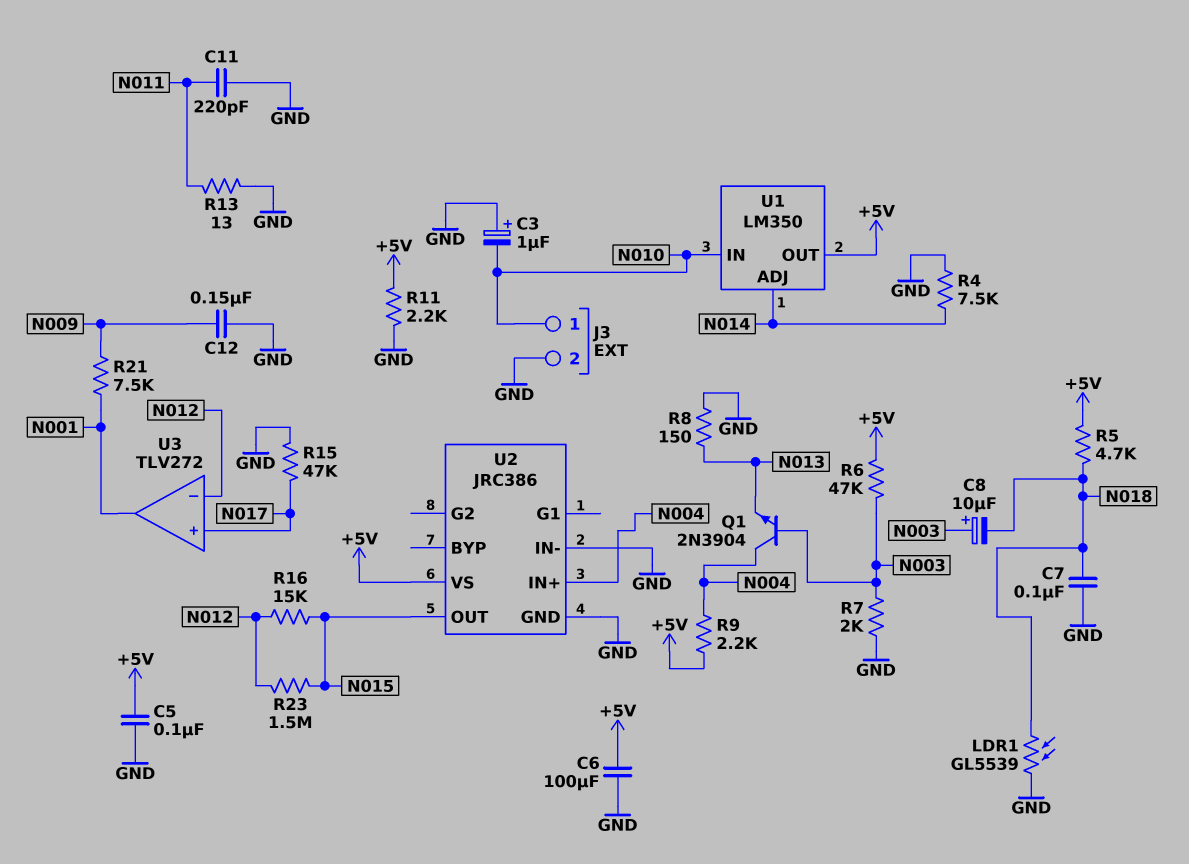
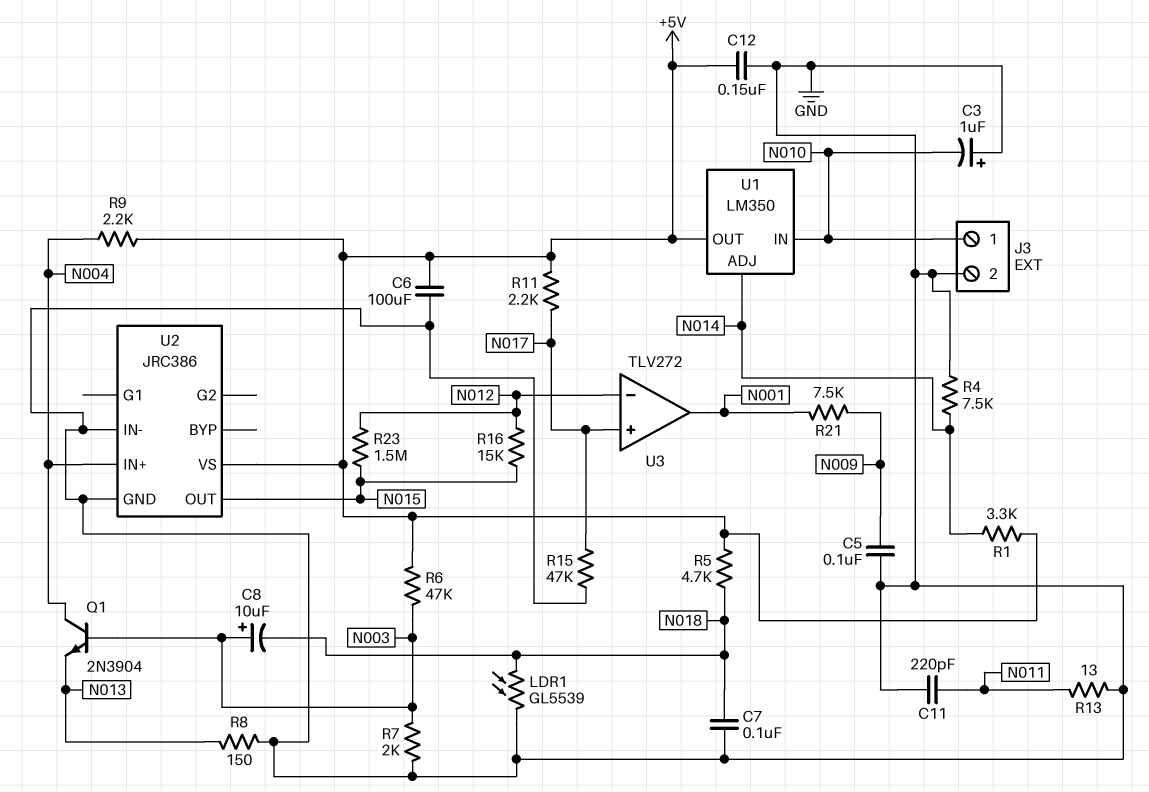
C5: 100nF (+5V, GND) -> 100nF (GND, N009)
C12: 150nF (GND, N009) -> 150nF (+5V, GND)
R1: none -> 3.3k (+5V, N014)
R11: 2.2k (+5V, GND) -> 2.2k (+5V, N017)

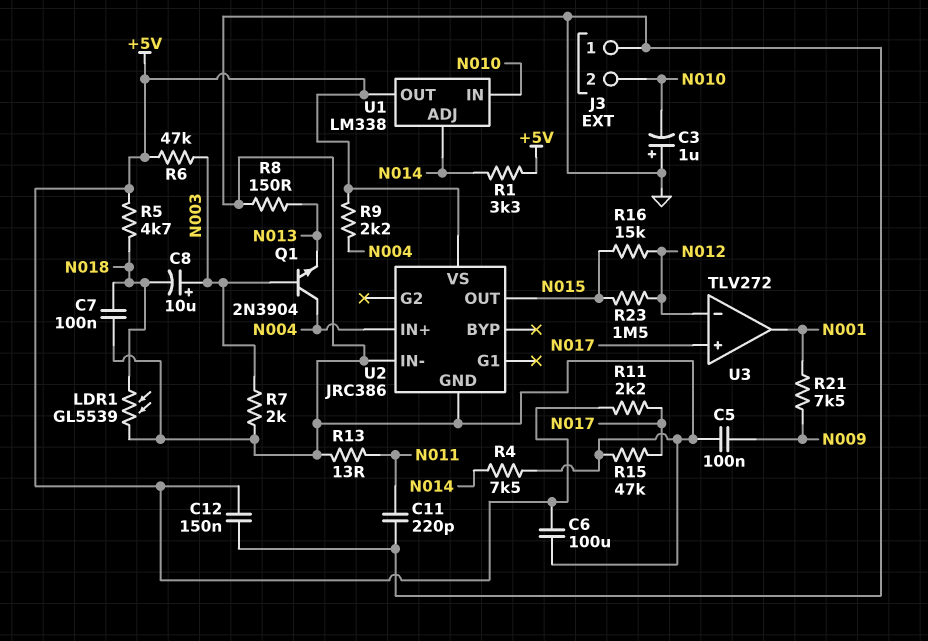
J3 pin 1: N010 -> GND
J3 pin 2: GND -> N010
U1: LM350 -> LM338

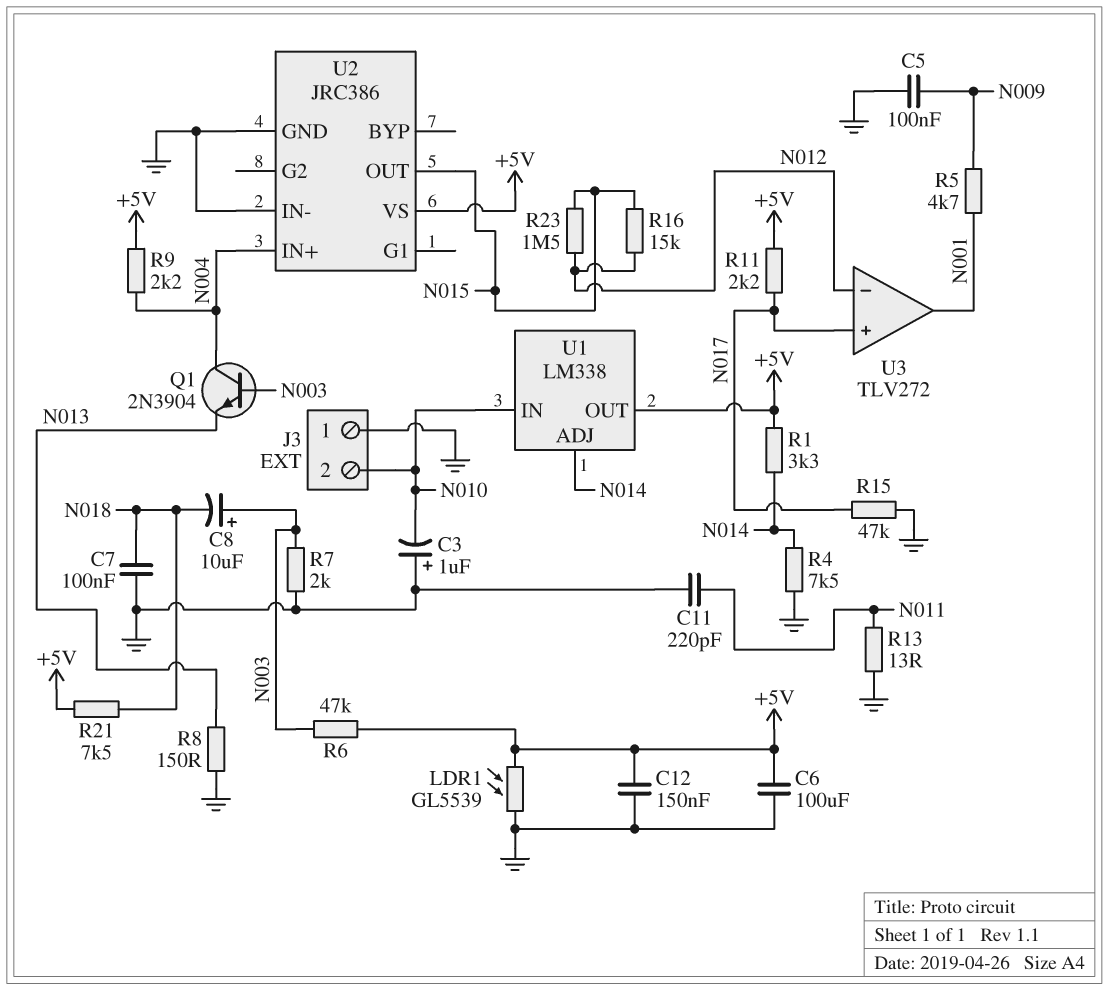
LDR1: GL5539 (GND, N018) -> GL5539 (+5V, GND)
R5: 4.7k (+5V, N018) -> 4.7k (N001, N009)
R21: 7.5k (N001, N009) -> 7.5k (+5V, N018)

